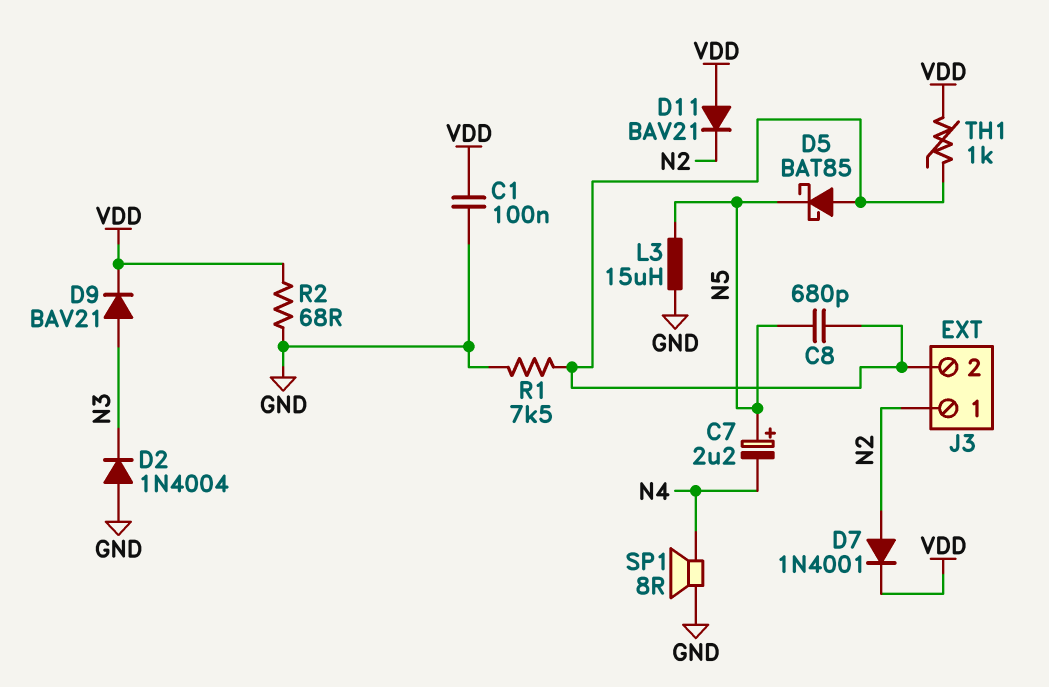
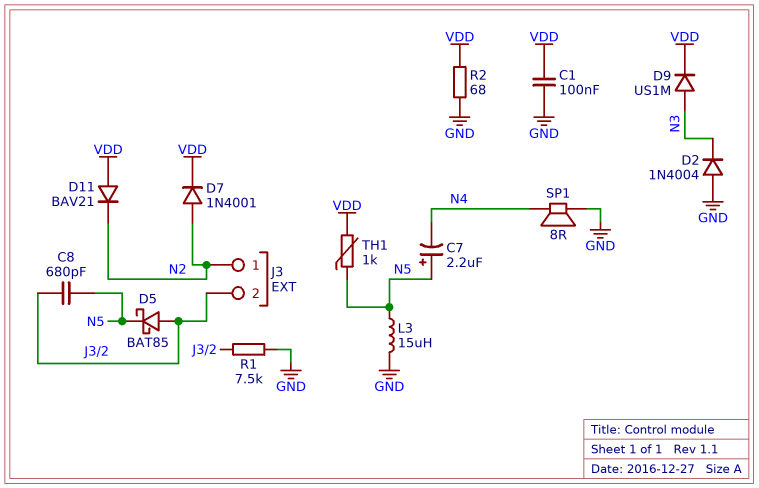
D9: diode BAV21 (A N3, K VDD) -> diode US1M (A N3, K VDD)
TH1: 1k (J3/2, VDD) -> 1k (N5, VDD)

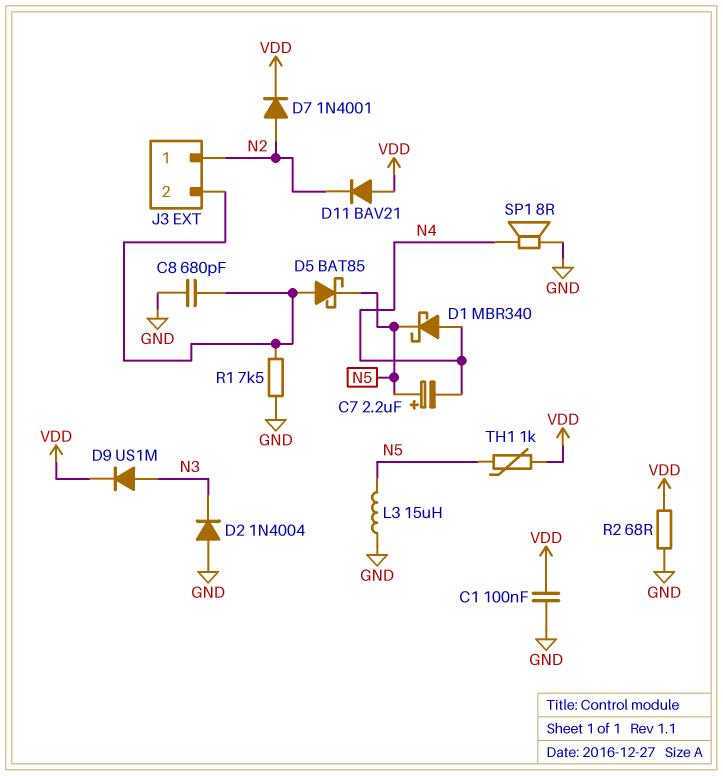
C8: 680pF (J3/2, N5) -> 680pF (GND, J3/2)
D1: none -> schottky MBR340 (A N4, K N5)

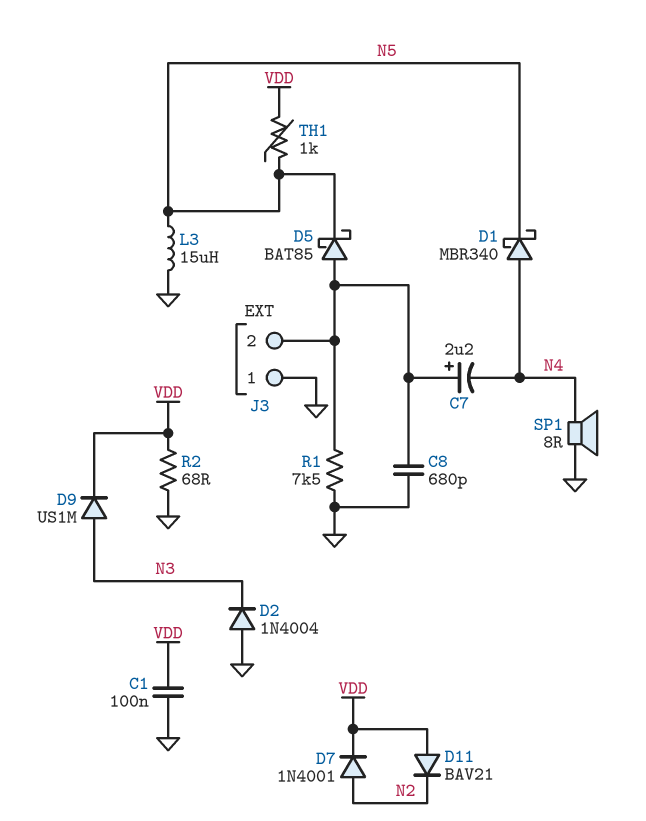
C7: 2.2uF (plus N5, minus N4) -> 2.2uF (plus J3/2, minus N4)
J3 pin 1: N2 -> GND

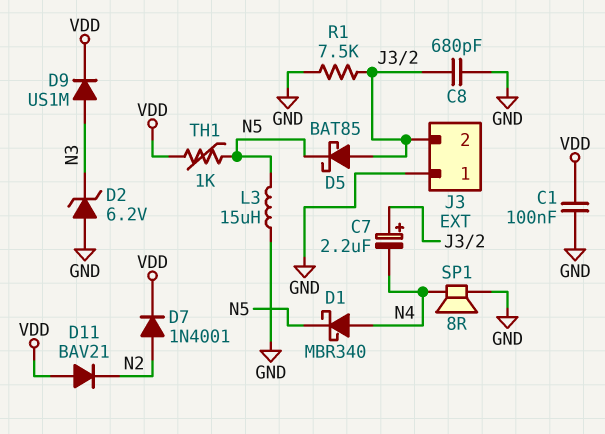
D2: diode 1N4004 (A GND, K N3) -> zener 6.2V (A GND, K N3)
R2: 68 (GND, VDD) -> none

